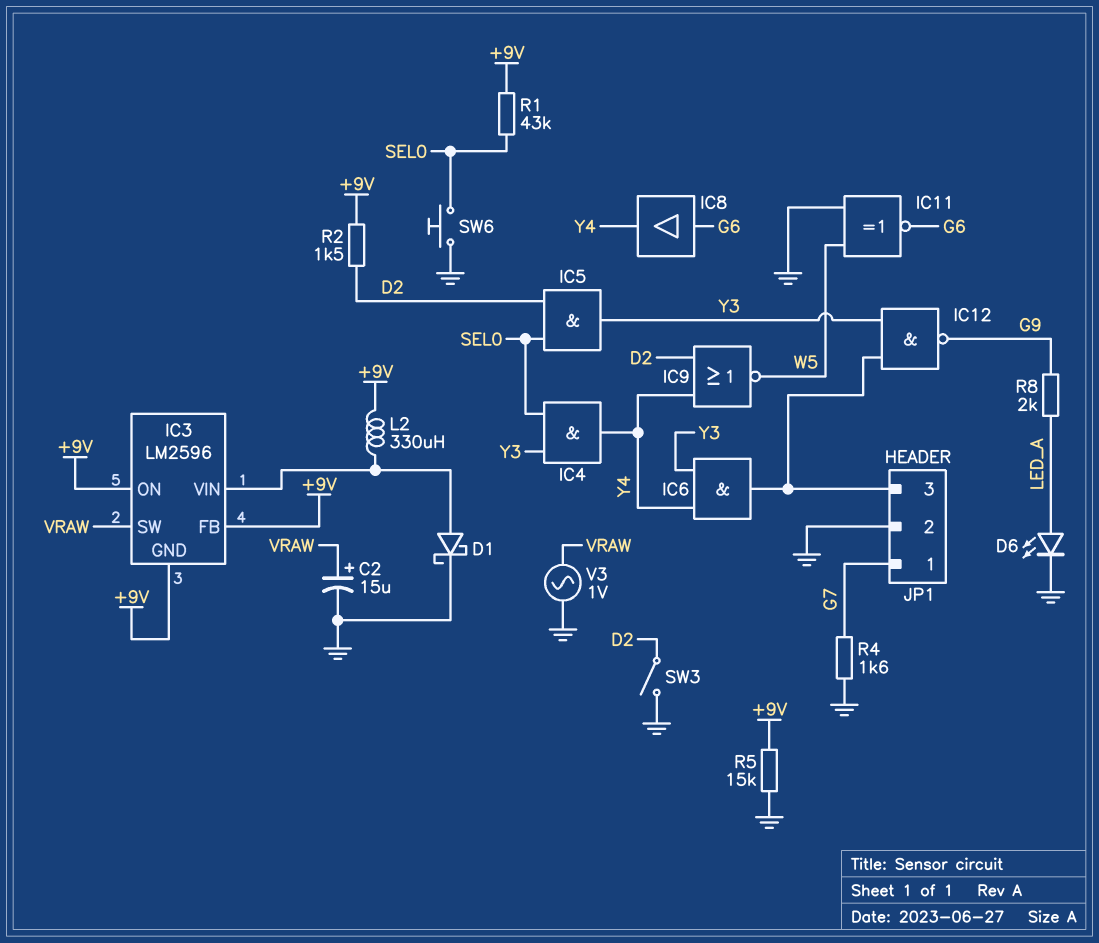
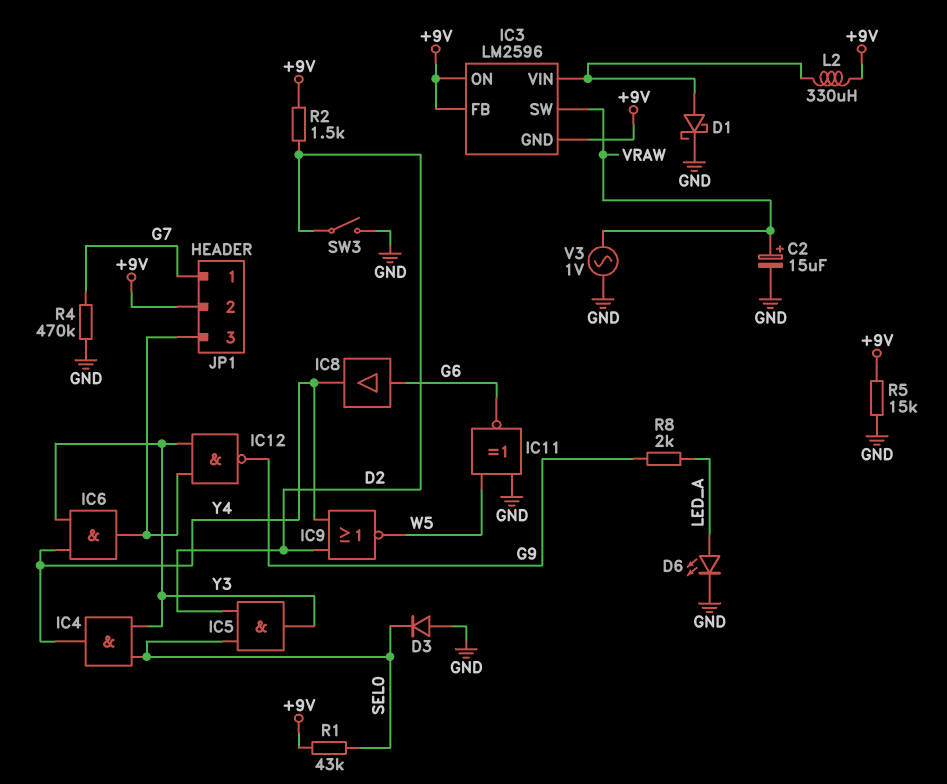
D3: none -> diode (A GND, K SEL0)
JP1 pin 2: GND -> +9V
R4: 1.6k (G7, GND) -> 470k (G7, GND)
SW6: button (GND, SEL0) -> none

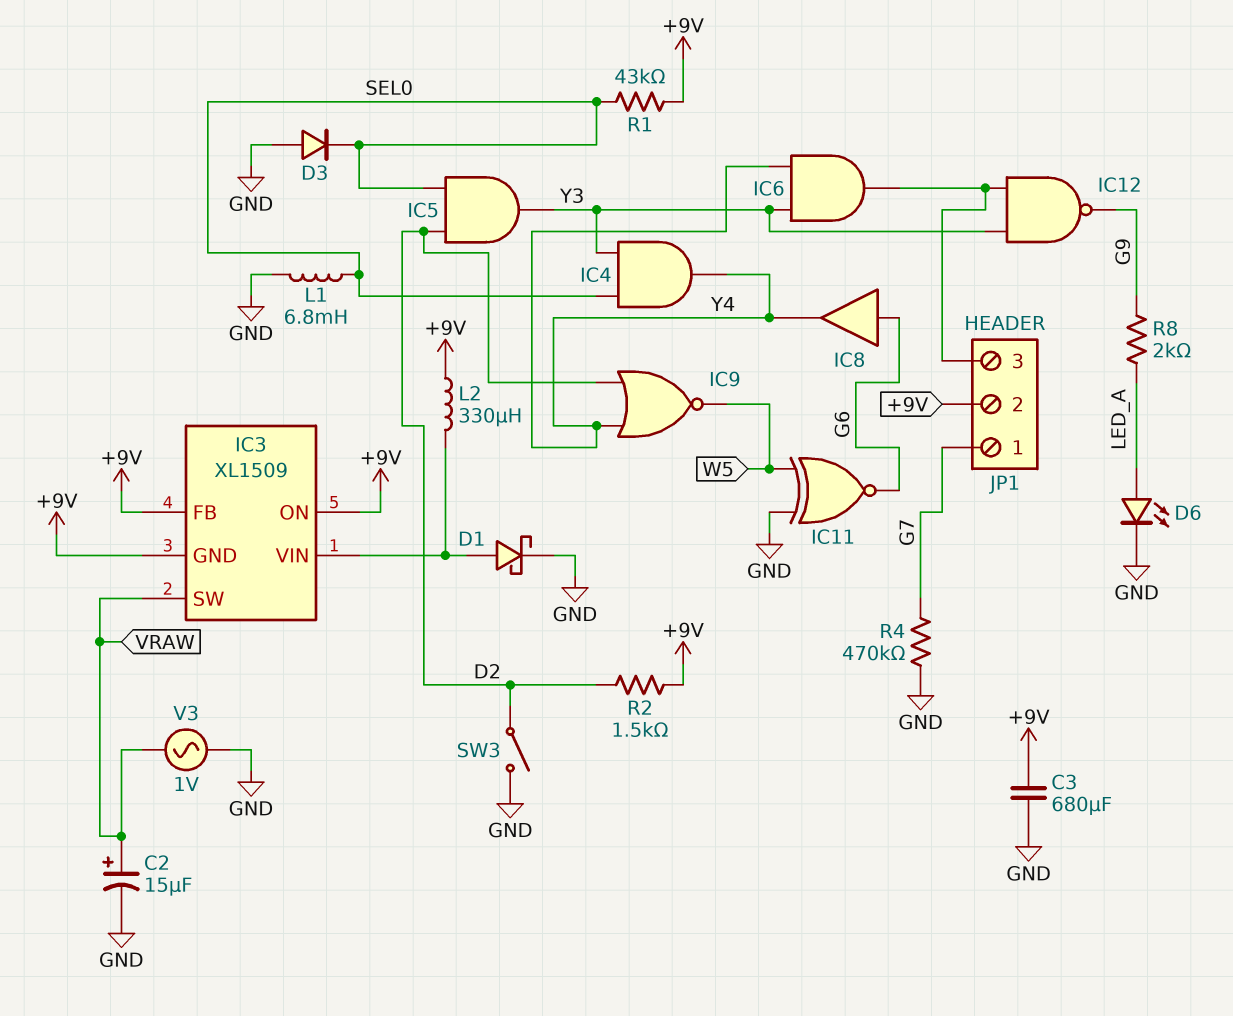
C3: none -> 680uF (+9V, GND)
IC3: LM2596 -> XL1509
L1: none -> 6.8mH (GND, SEL0)
R5: 15k (+9V, GND) -> none

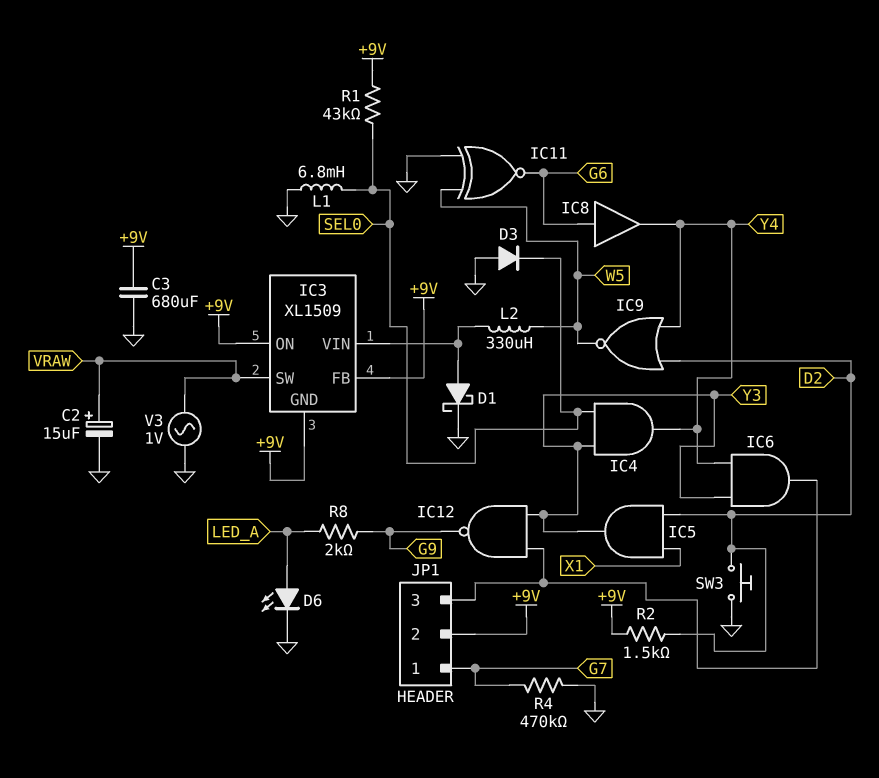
IC5: AND (in D2, in SEL0, out Y3) -> AND (in D2, in X1, out Y3)
L2: 330uH (+9V, IC3/VIN) -> 330uH (IC3/VIN, W5)
SW3: switch (D2, GND) -> button (D2, GND)

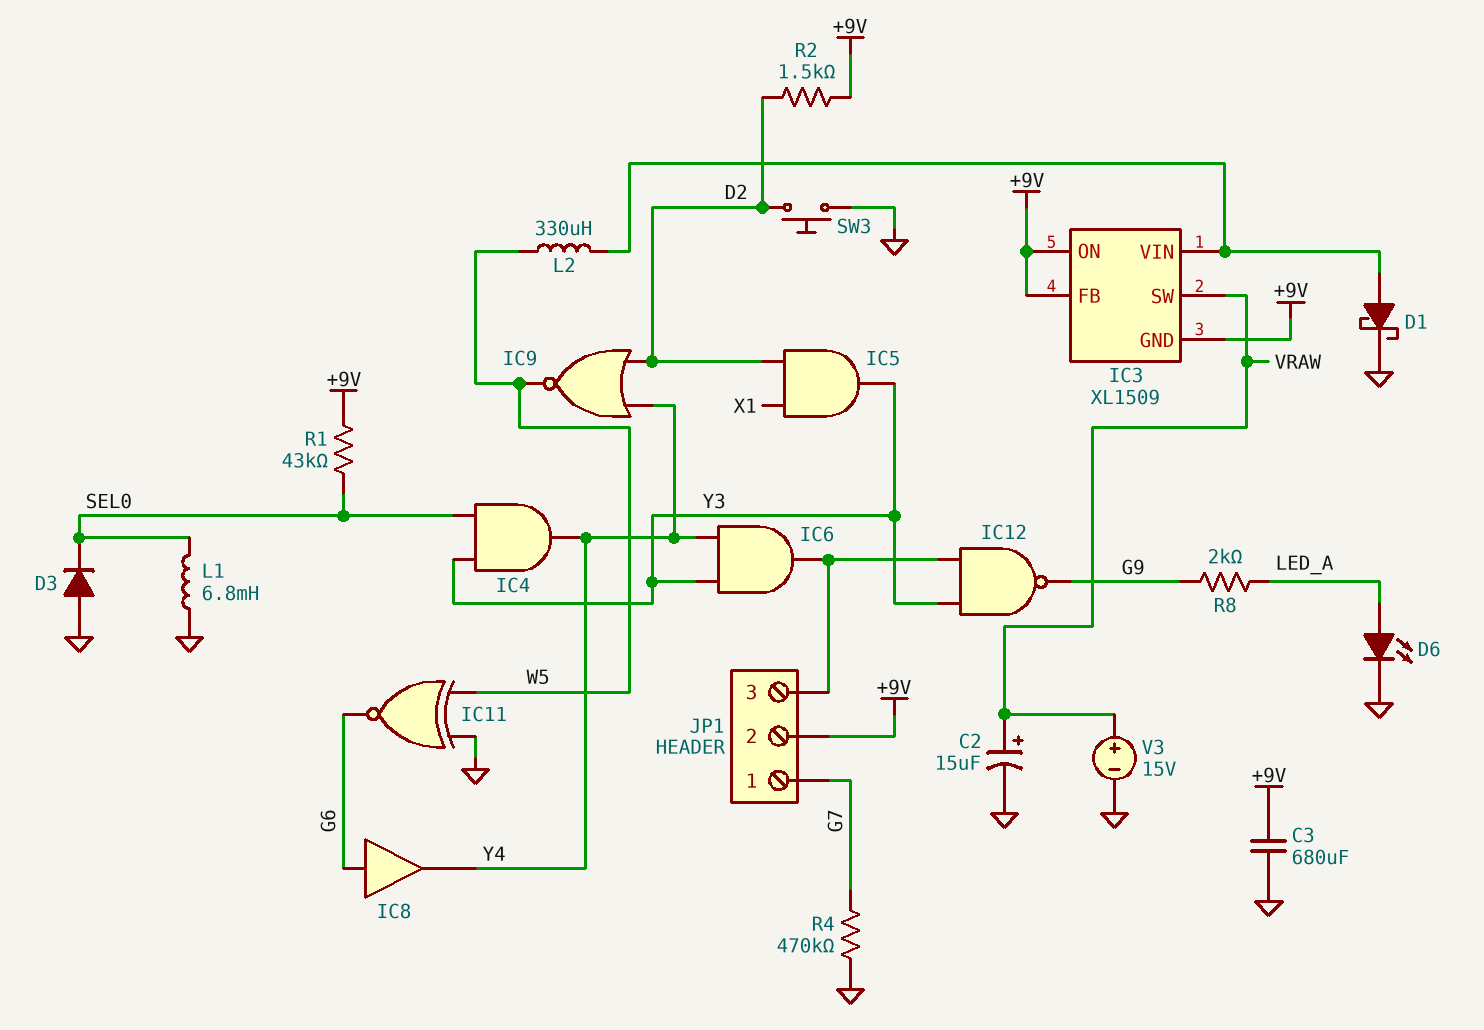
V3: AC 1V (GND, VRAW) -> 15V (plus VRAW, minus GND)

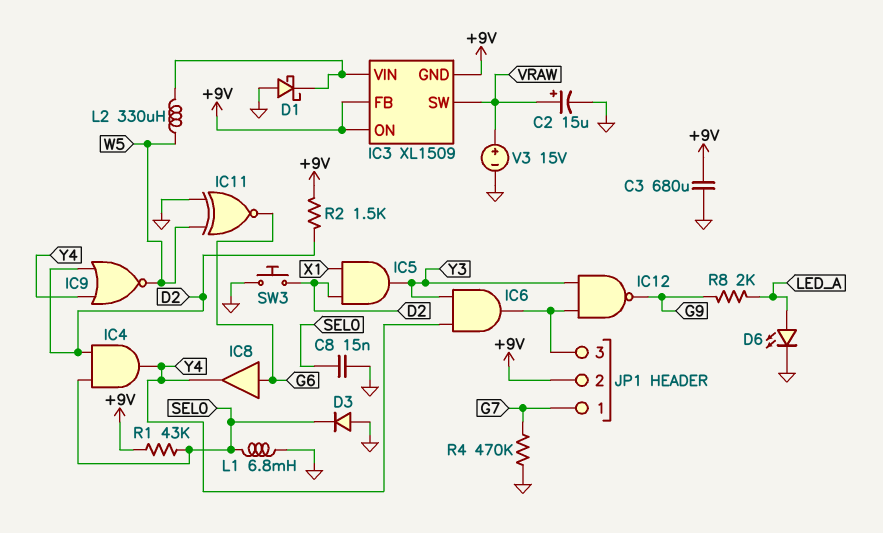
C8: none -> 15nF (GND, SEL0)
D1: schottky (A IC3/VIN, K GND) -> schottky (A GND, K IC3/VIN)
IC4: AND (in SEL0, in Y3, out Y4) -> AND (in D2, in SEL0, out Y4)

